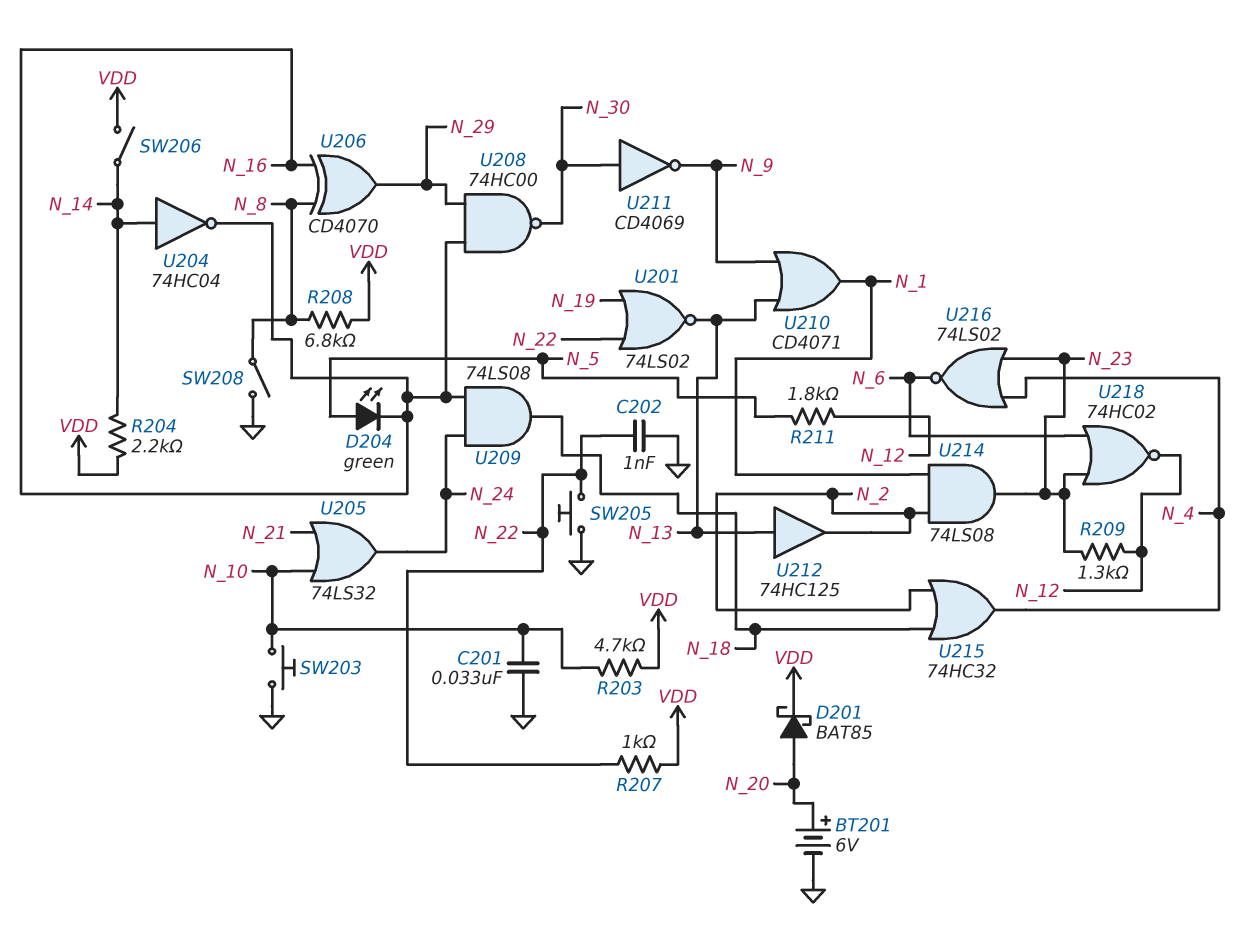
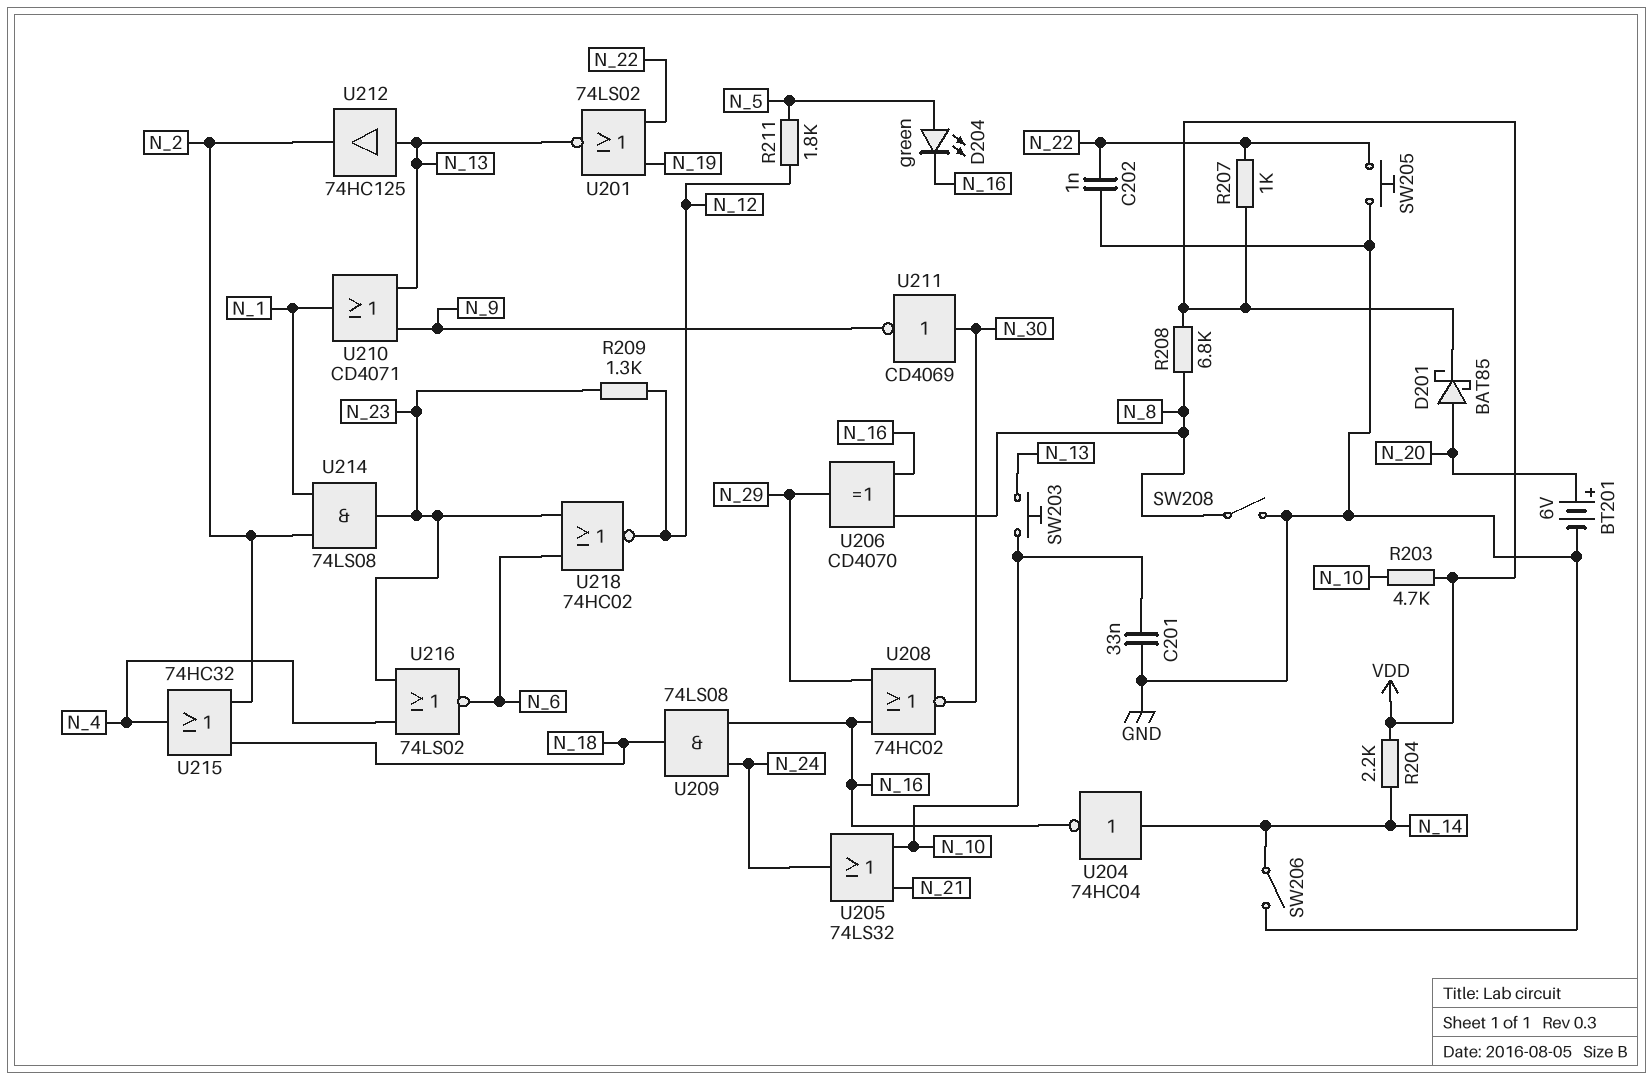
SW203: button (GND, N_10) -> button (N_10, N_13)
SW206: switch (N_14, VDD) -> switch (GND, N_14)
U208: NAND 74HC00 (in N_16, in N_29, out N_30) -> NOR 74HC02 (in N_16, in N_29, out N_30)

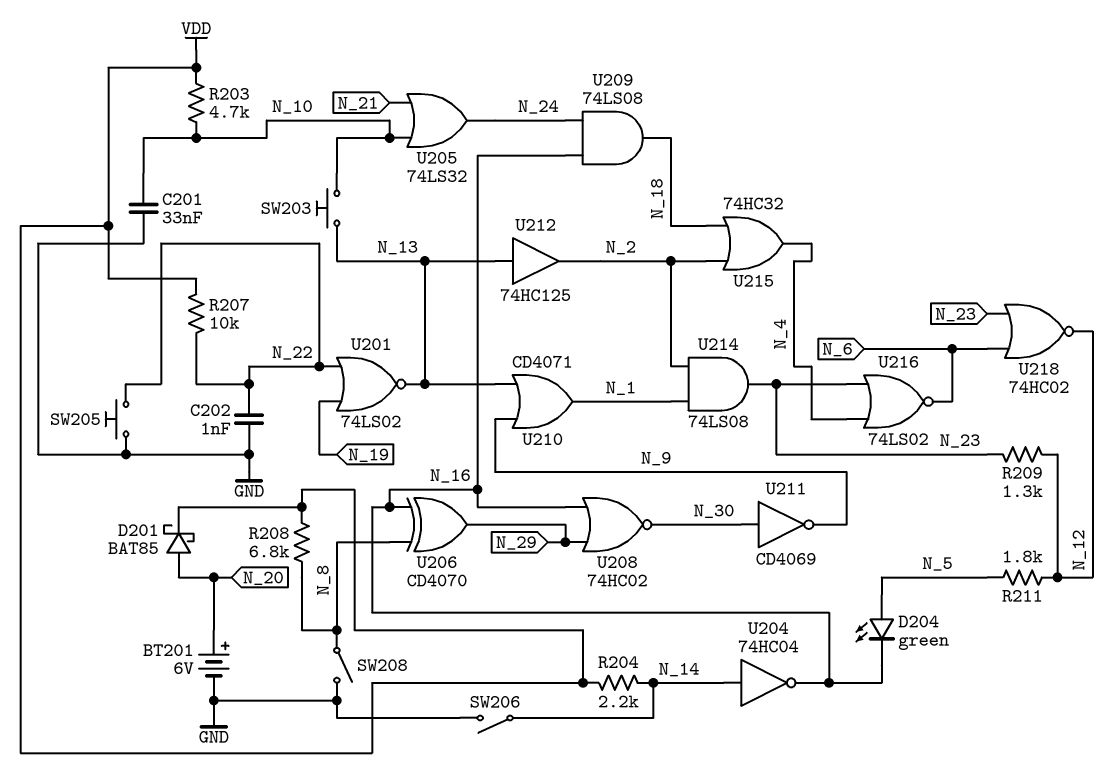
R207: 1k (N_22, VDD) -> 10k (N_22, VDD)

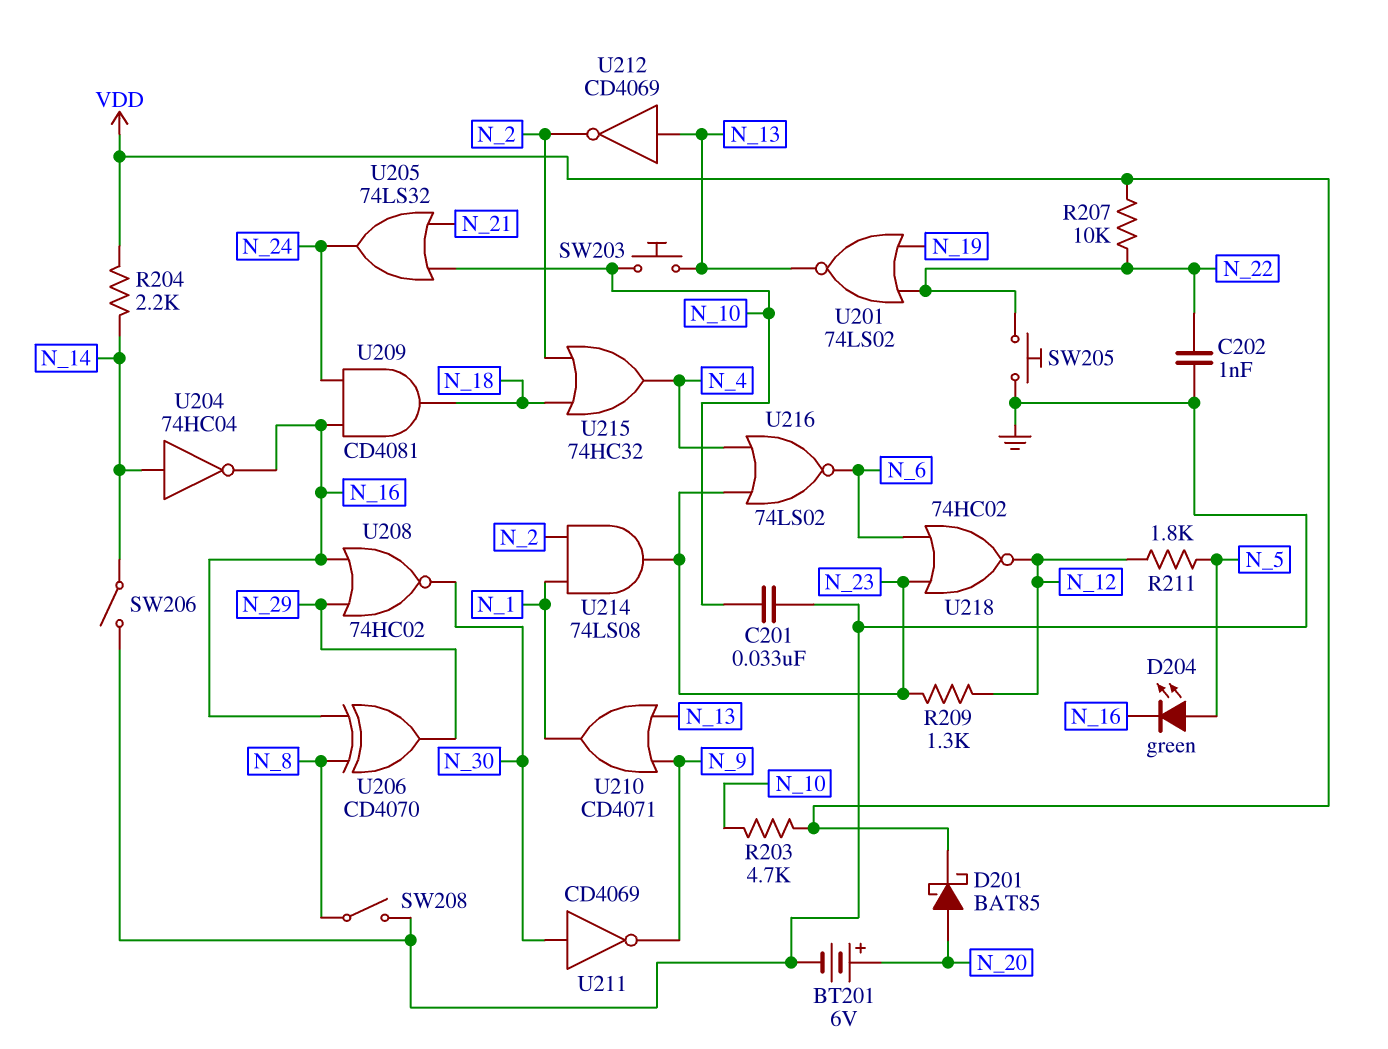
R208: 6.8k (N_8, VDD) -> none
U209: AND 74LS08 (in N_16, in N_24, out N_18) -> AND CD4081 (in N_16, in N_24, out N_18)
U212: buffer 74HC125 (in N_13, out N_2) -> NOT CD4069 (in N_13, out N_2)

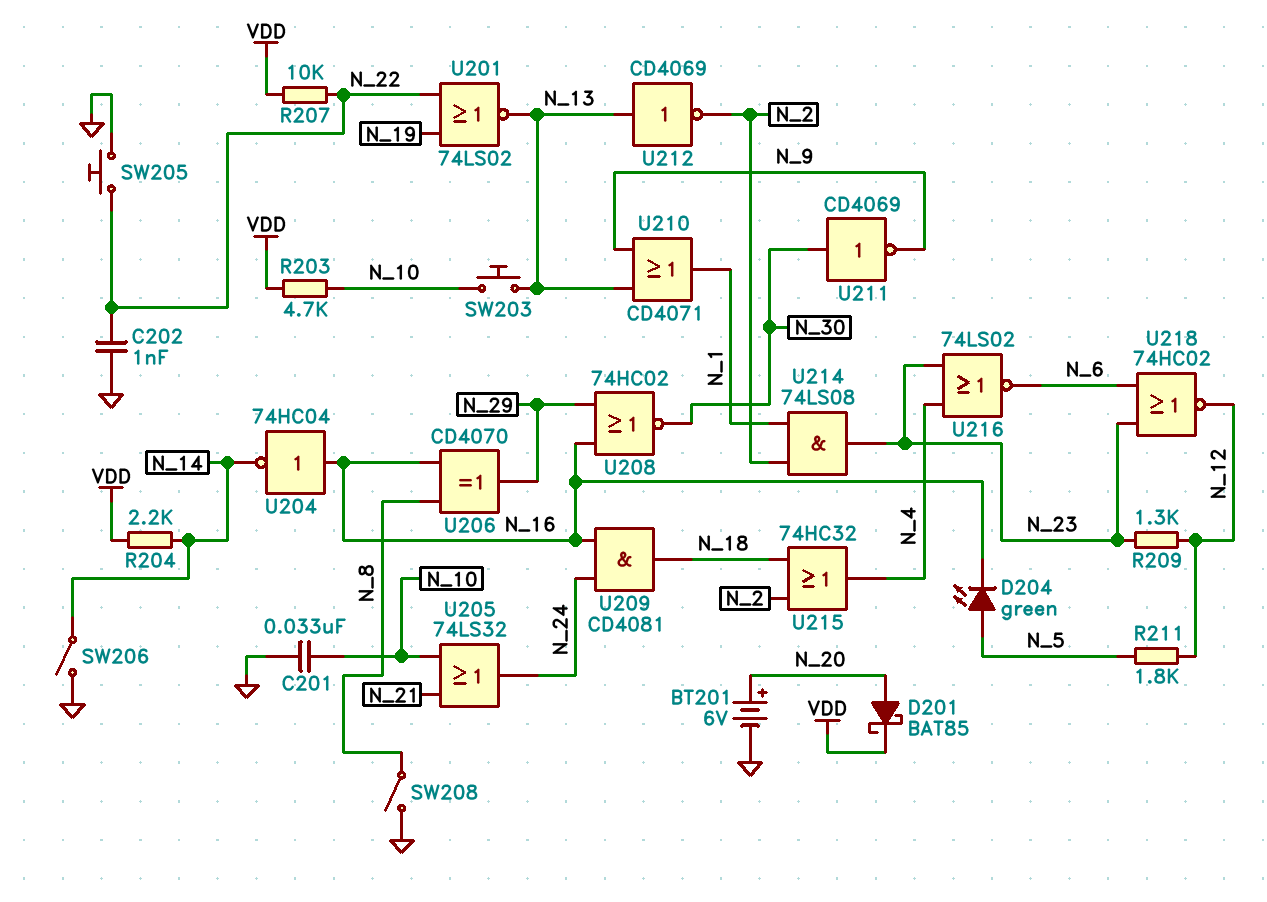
U204: NOT 74HC04 (in N_14, out N_16) -> NOT 74HC04 (in N_16, out N_14)

